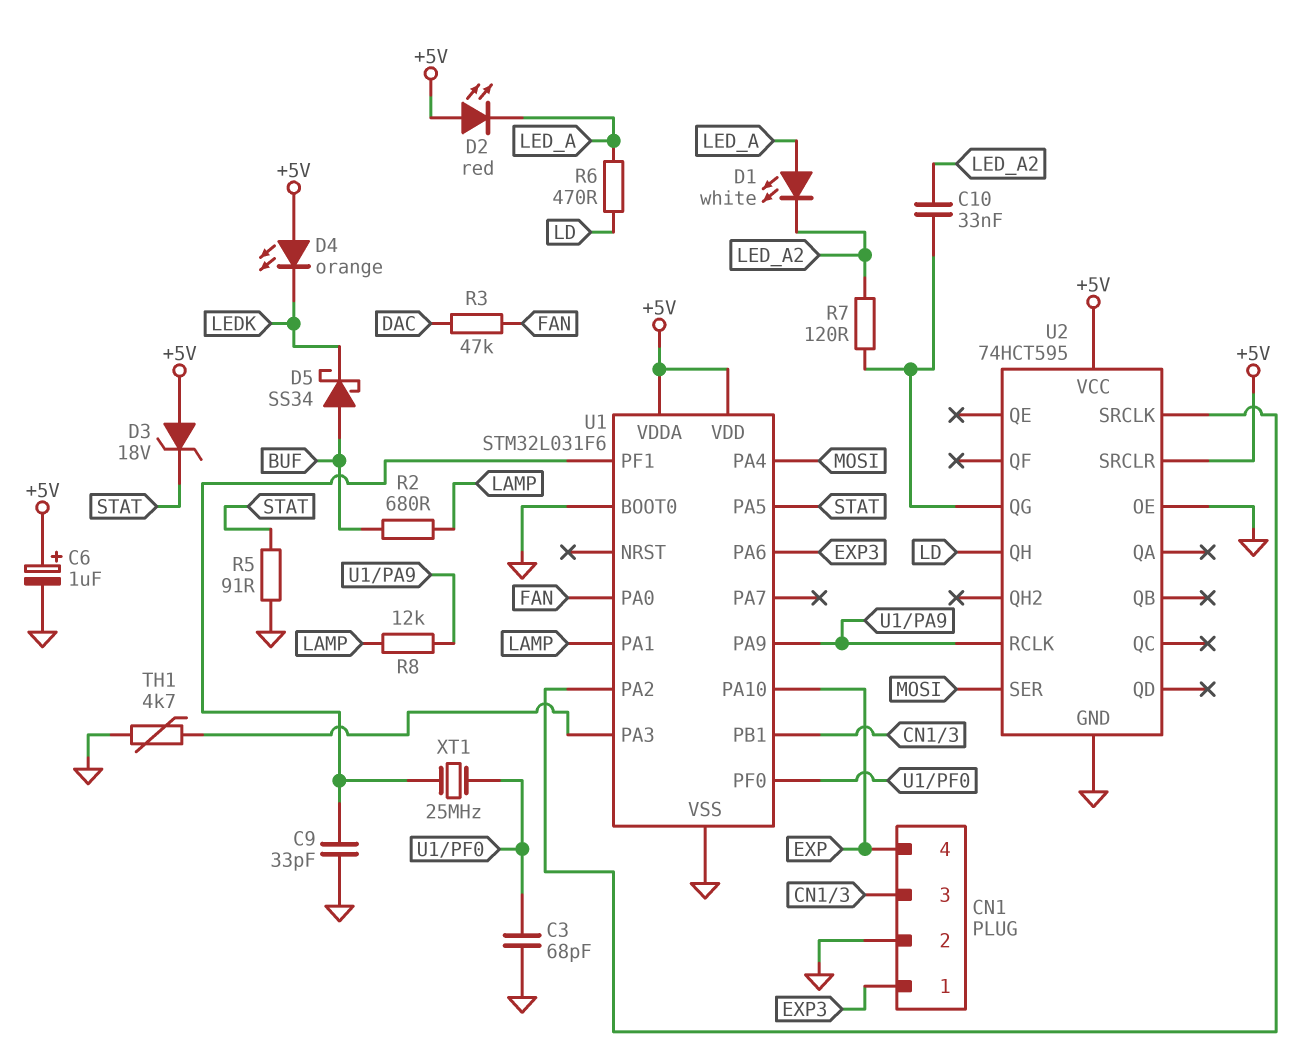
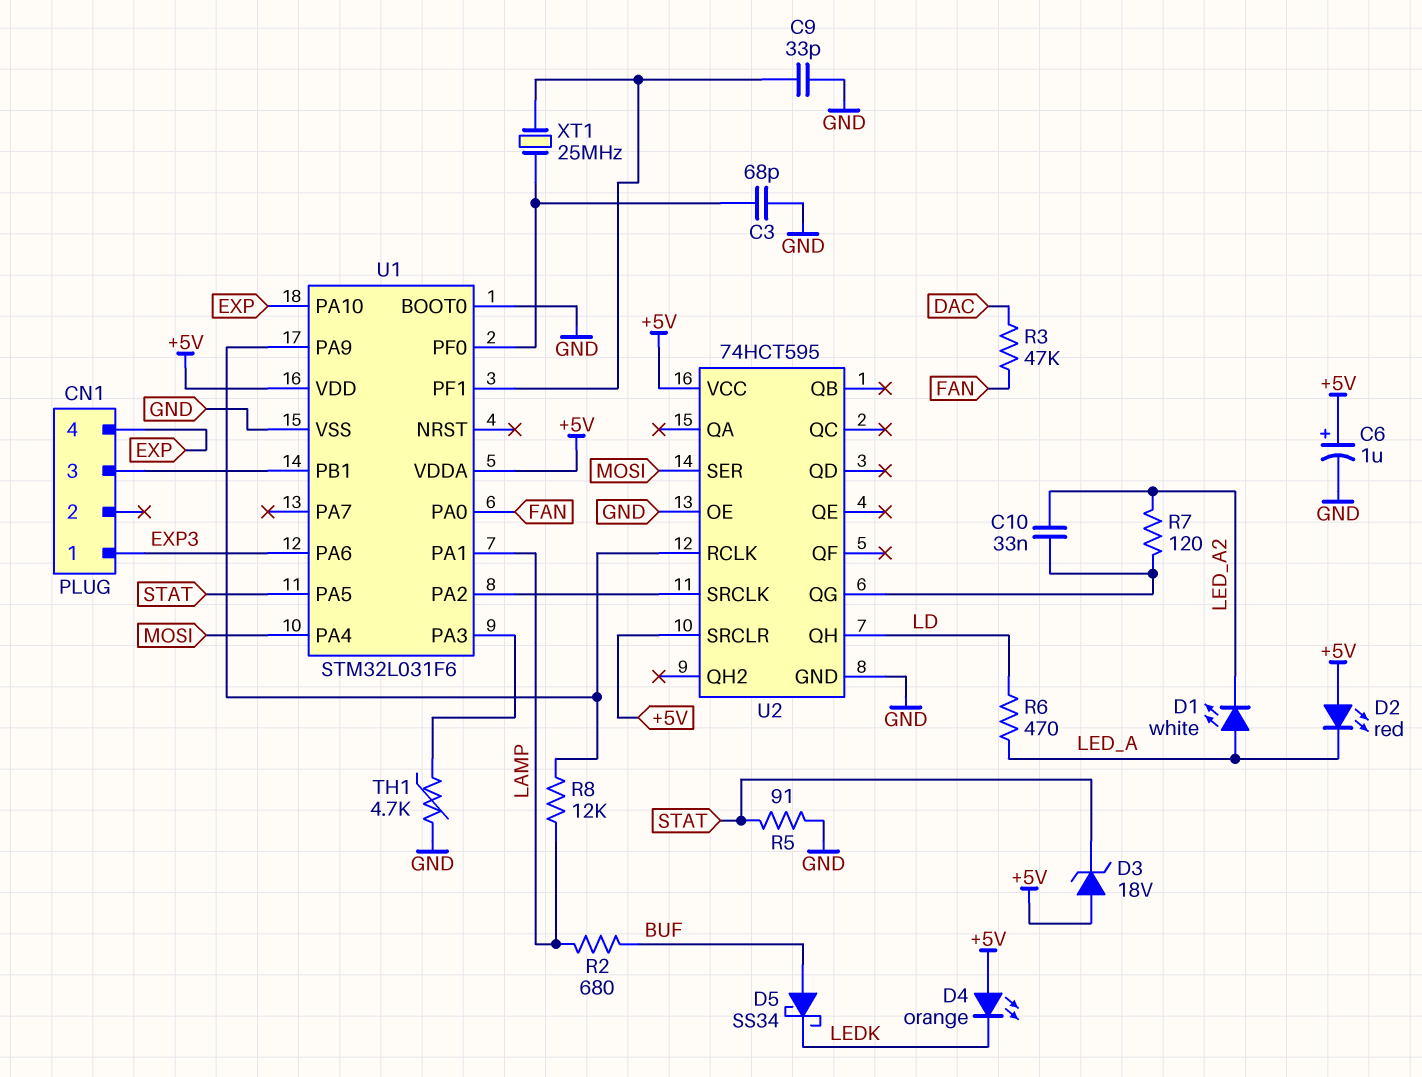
CN1 pin 2: GND -> none

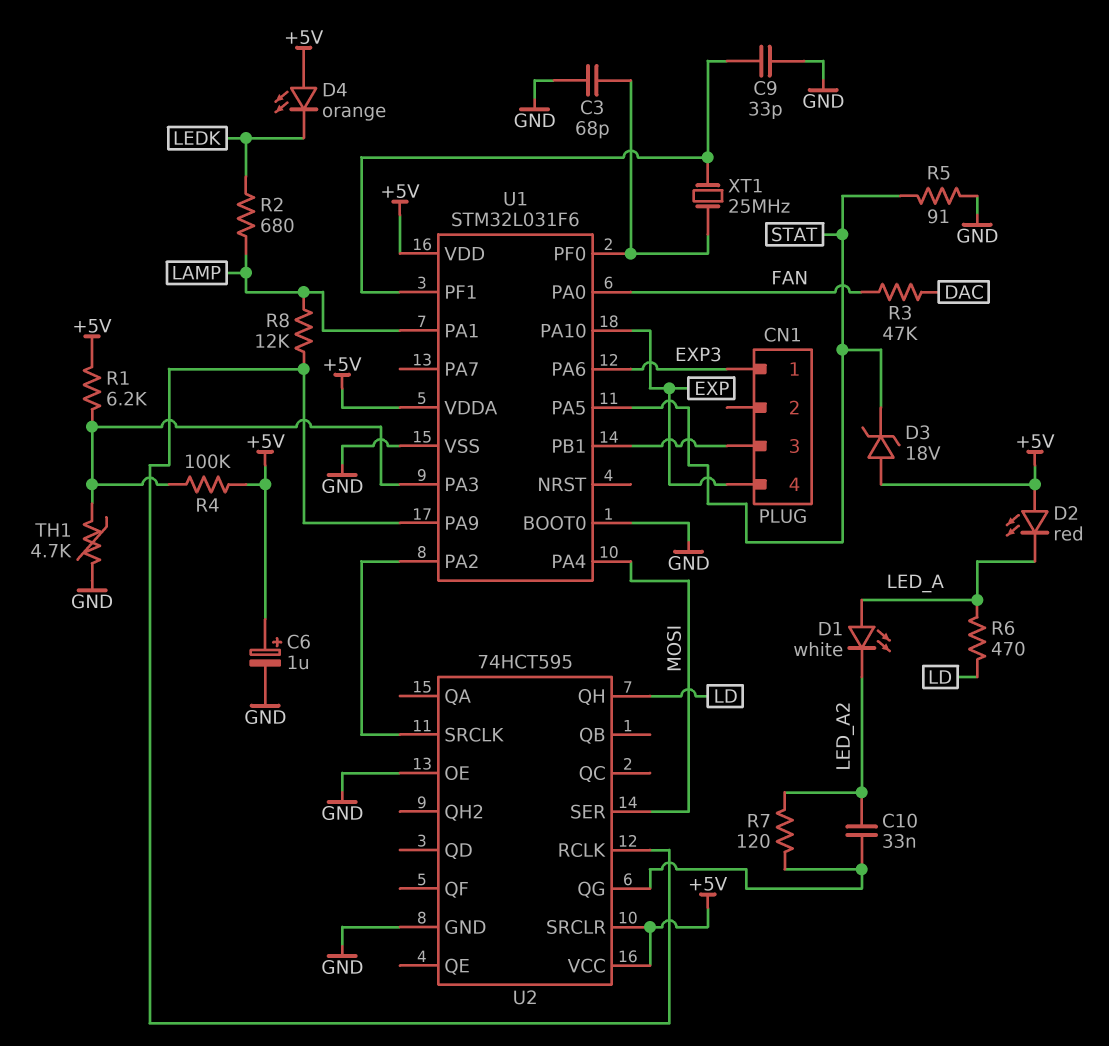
D5: schottky SS34 (A BUF, K LEDK) -> none
R1: none -> 6.2k (+5V, U1/PA3)
R2: 680 (BUF, LAMP) -> 680 (LAMP, LEDK)
R4: none -> 100k (+5V, U1/PA3)

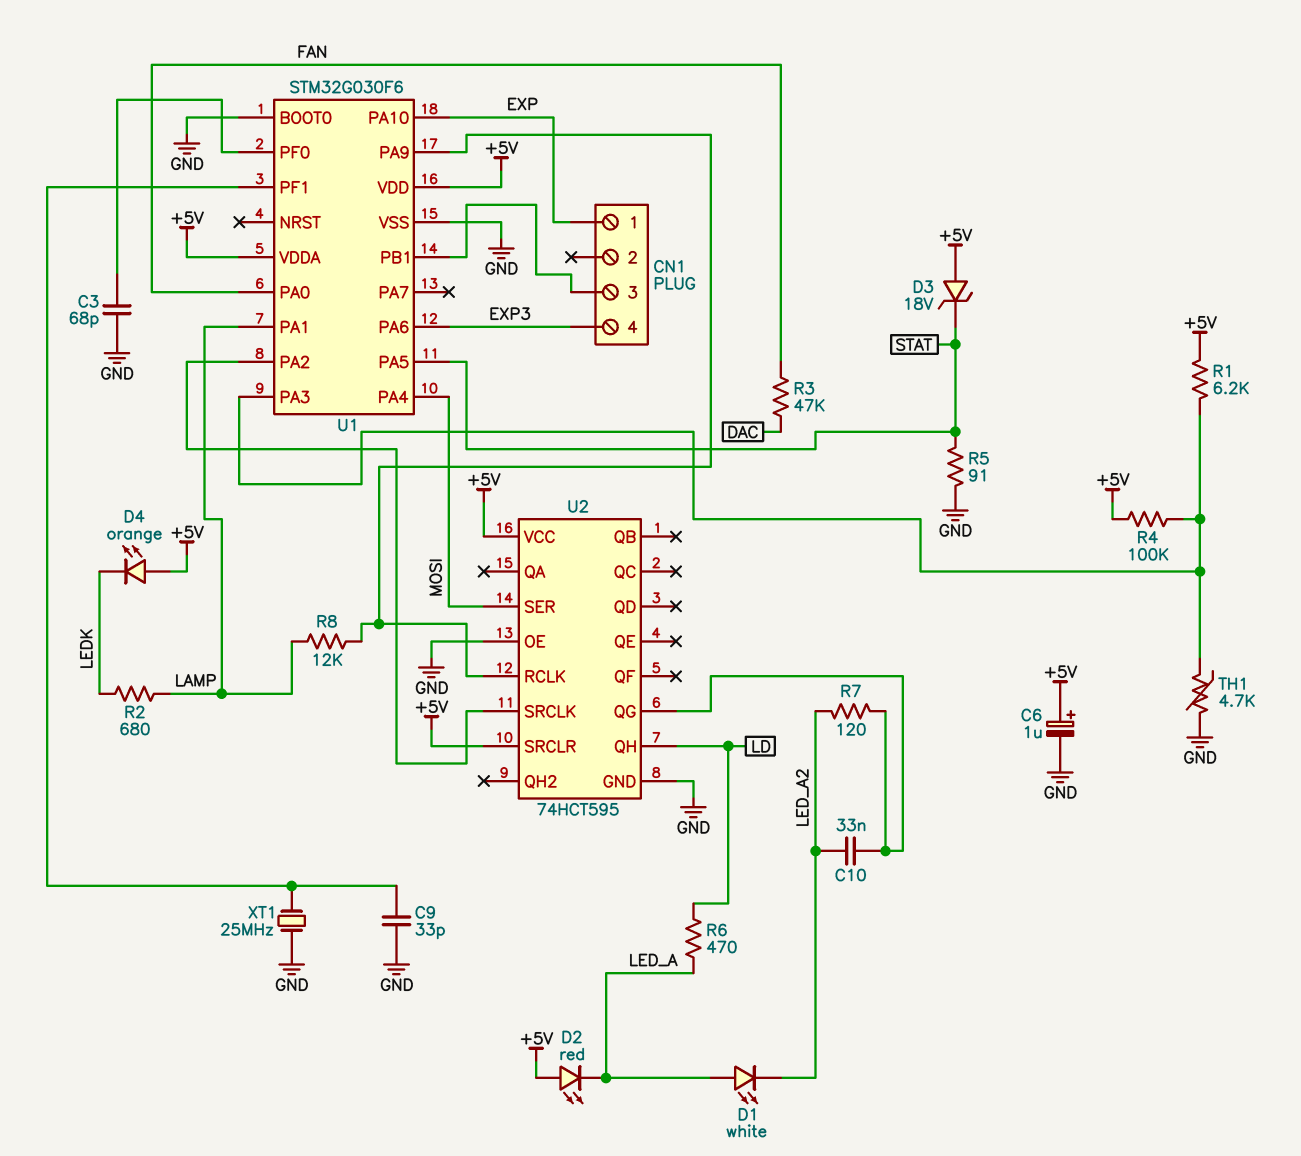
CN1 pin 1: EXP3 -> EXP
CN1 pin 4: EXP -> EXP3
U1: STM32L031F6 -> STM32G030F6
XT1: 25MHz (U1/PF0, U1/PF1) -> 25MHz (GND, U1/PF1)

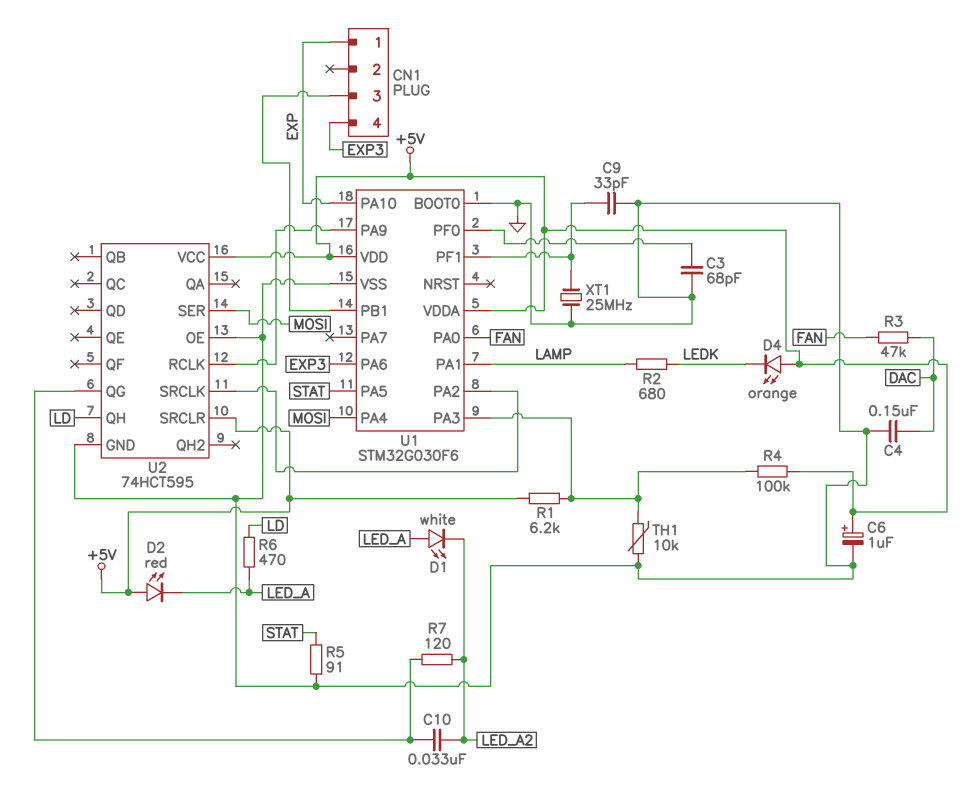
C4: none -> 150nF (DAC, GND)
D3: zener 18V (A +5V, K STAT) -> none
R8: 12k (LAMP, U1/PA9) -> none
TH1: 4.7k (GND, U1/PA3) -> 10k (GND, U1/PA3)

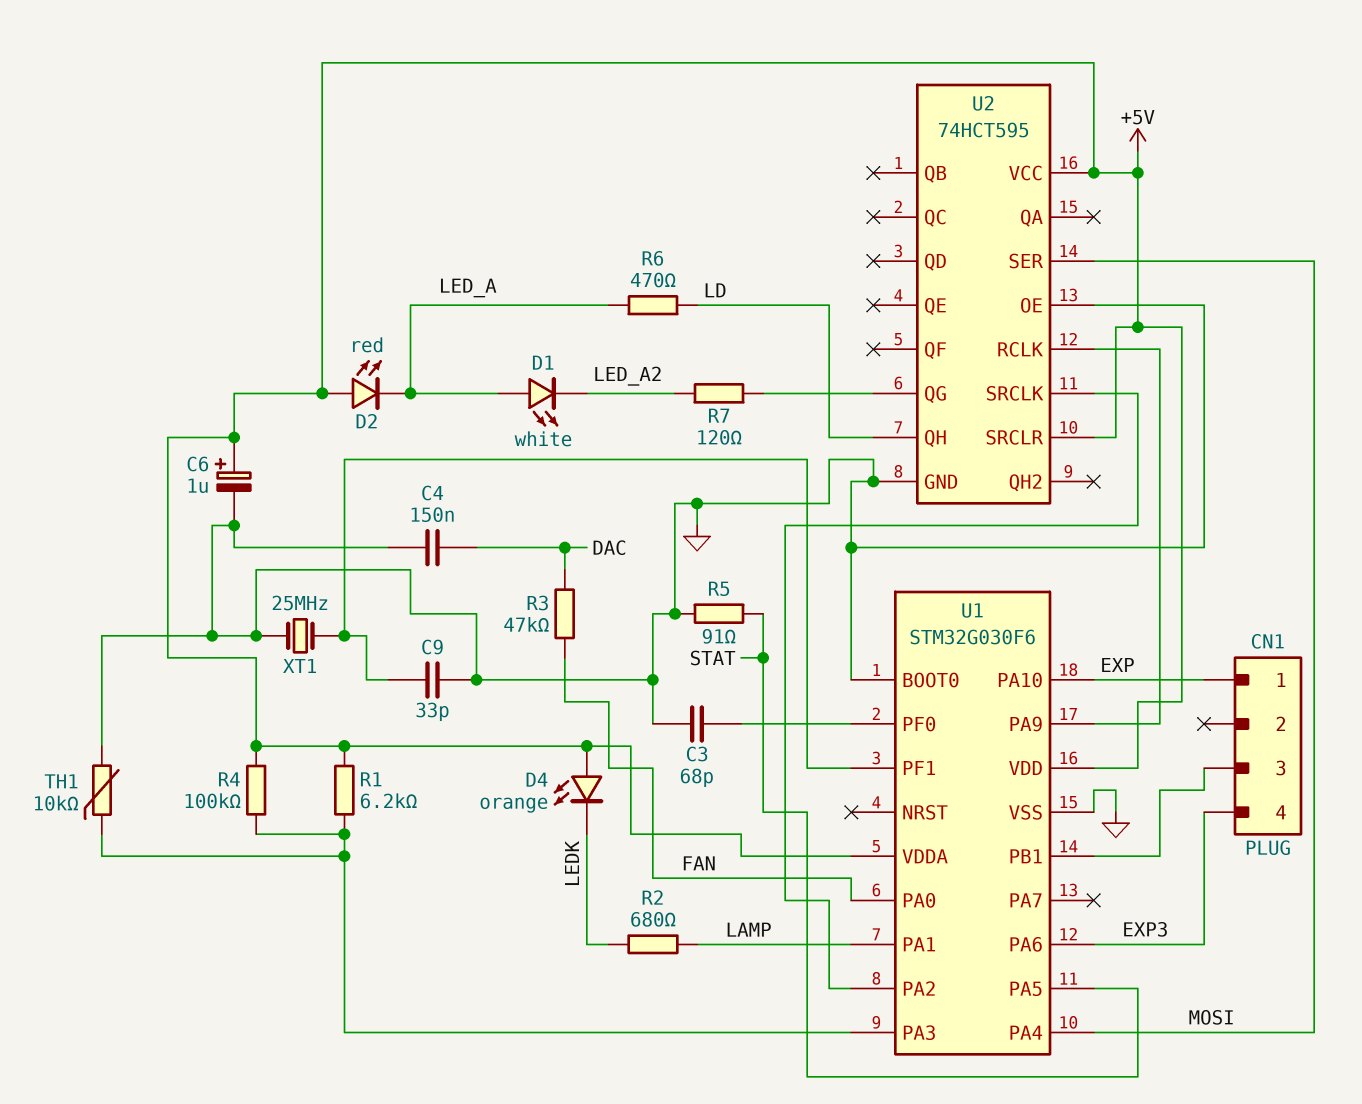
C10: 33nF (LED_A2, U2/QG) -> none

